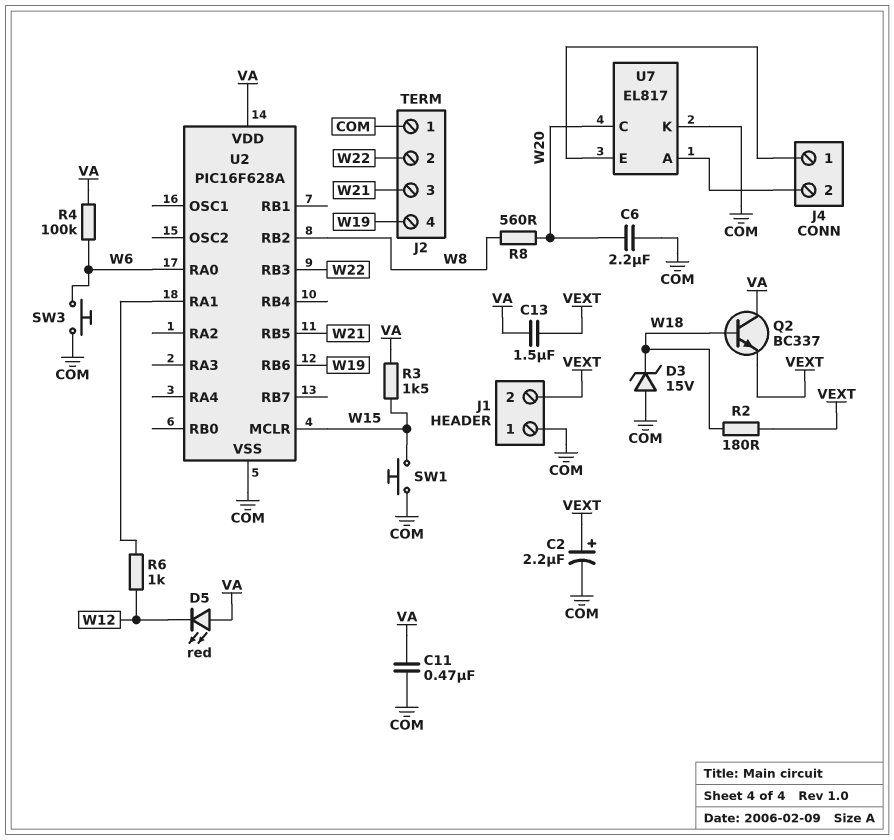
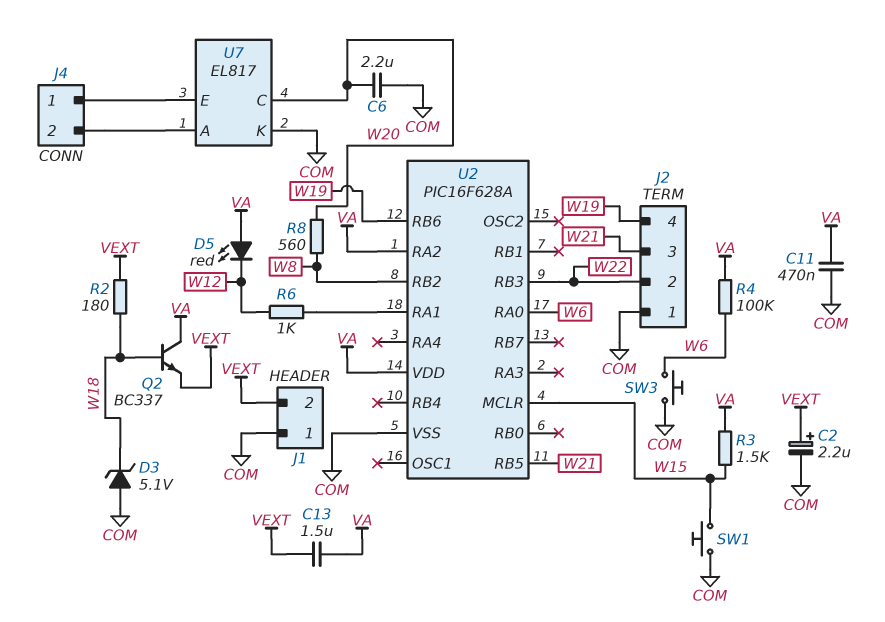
D3: zener 15V (A COM, K W18) -> zener 5.1V (A COM, K W18)
U2 pin RA2: none -> VA

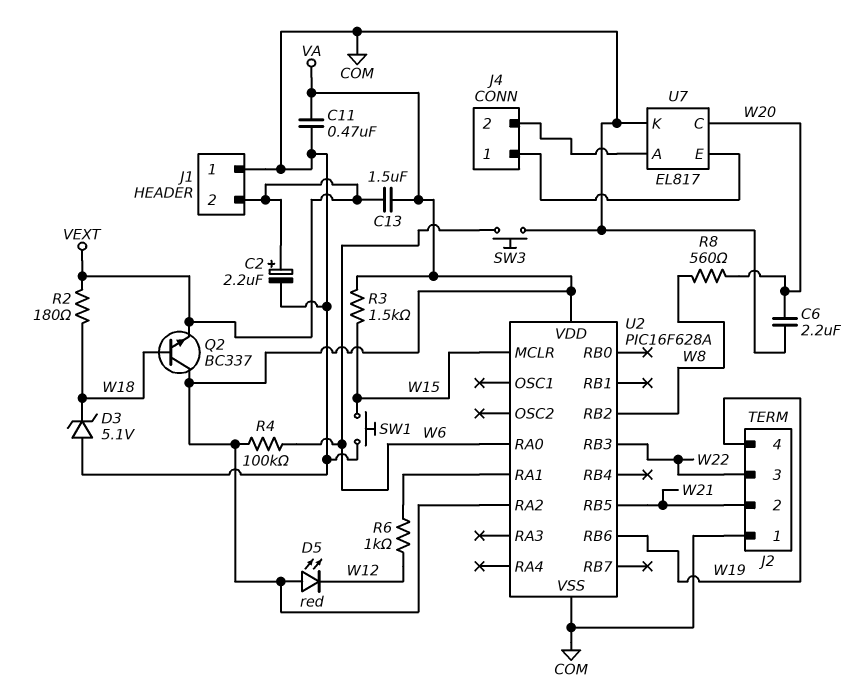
J2 pin 2: W22 -> W21
J2 pin 3: W21 -> W22

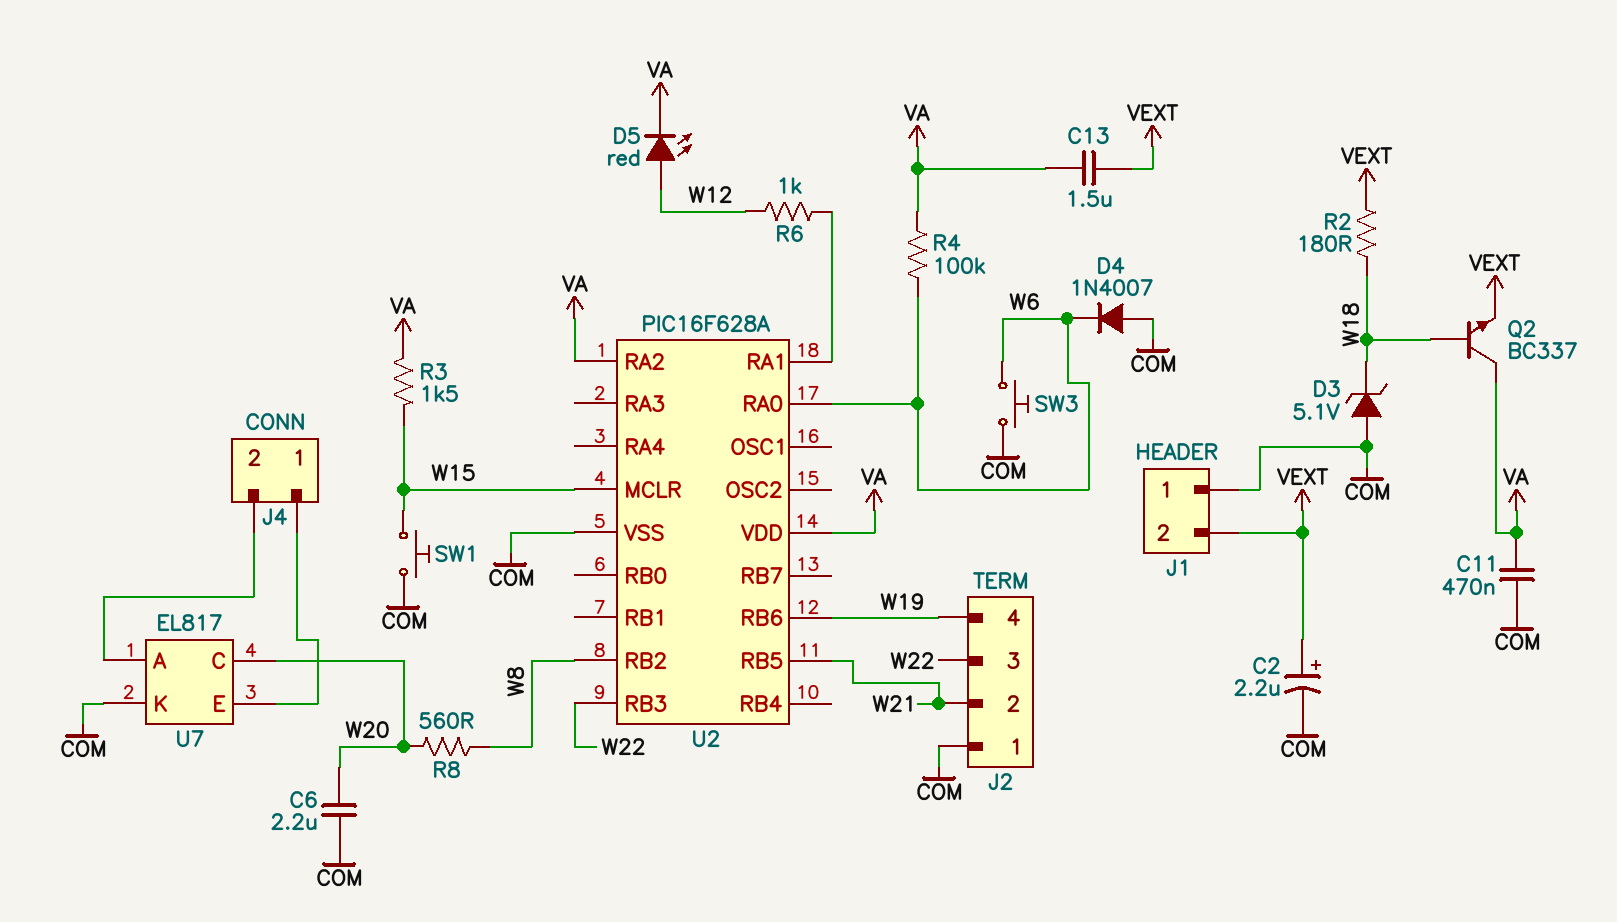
D4: none -> diode 1N4007 (A COM, K W6)
D5: LED red (A VA, K W12) -> LED red (A W12, K VA)

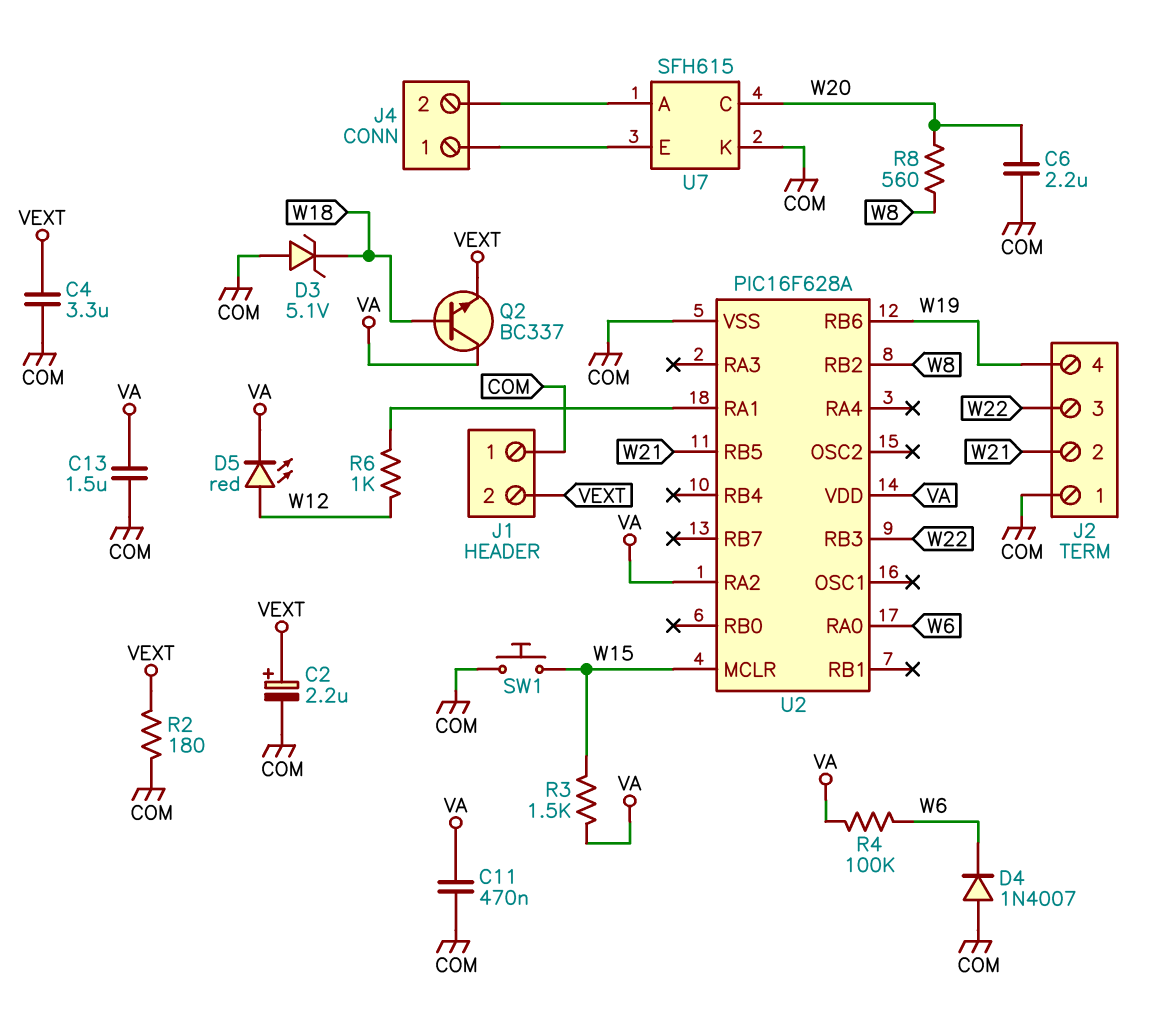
C4: none -> 3.3uF (COM, VEXT)
C13: 1.5uF (VA, VEXT) -> 1.5uF (COM, VA)
R2: 180 (VEXT, W18) -> 180 (COM, VEXT)
SW3: button (COM, W6) -> none
U7: EL817 -> SFH615

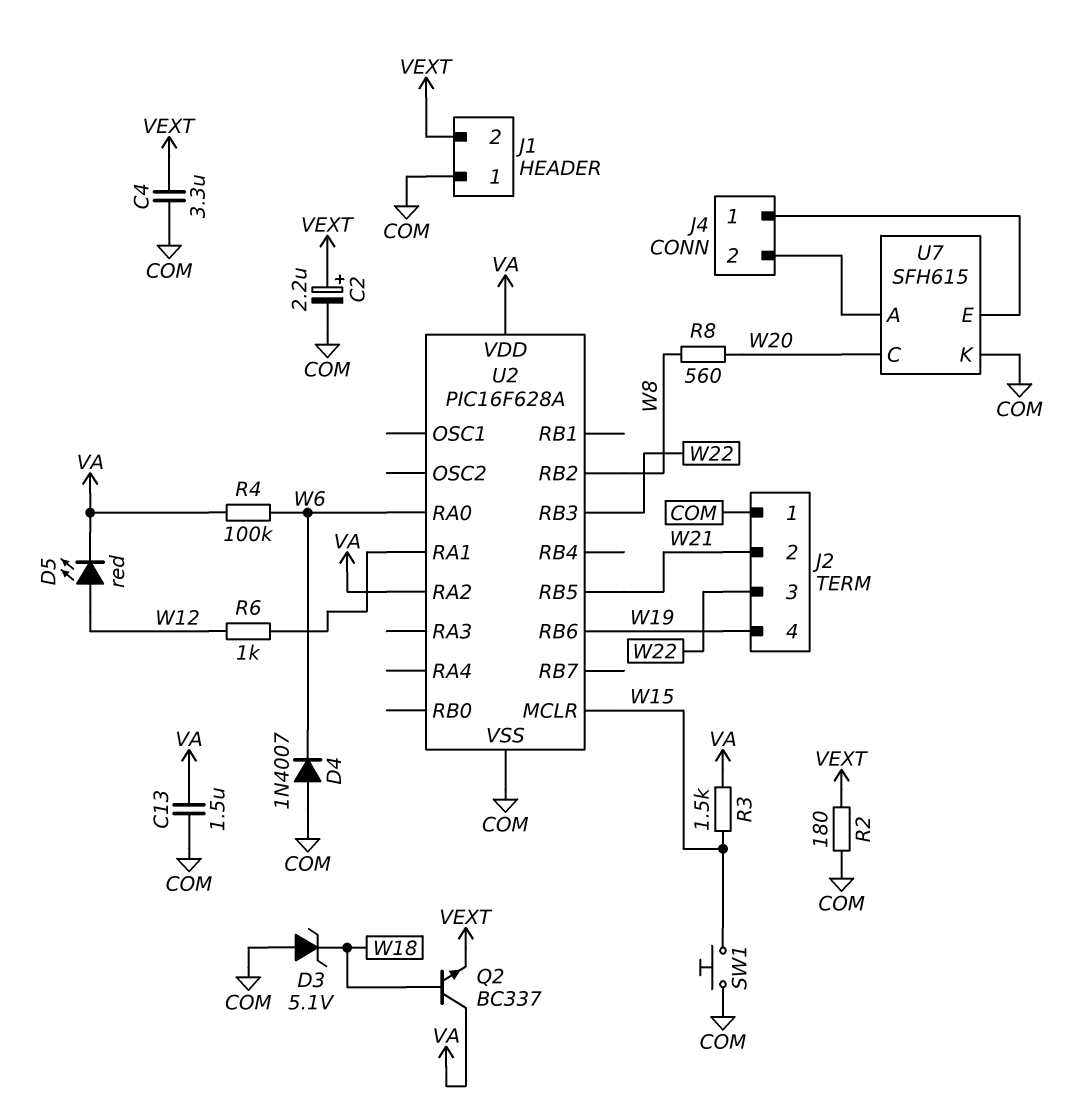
C6: 2.2uF (COM, W20) -> none
C11: 470nF (COM, VA) -> none

